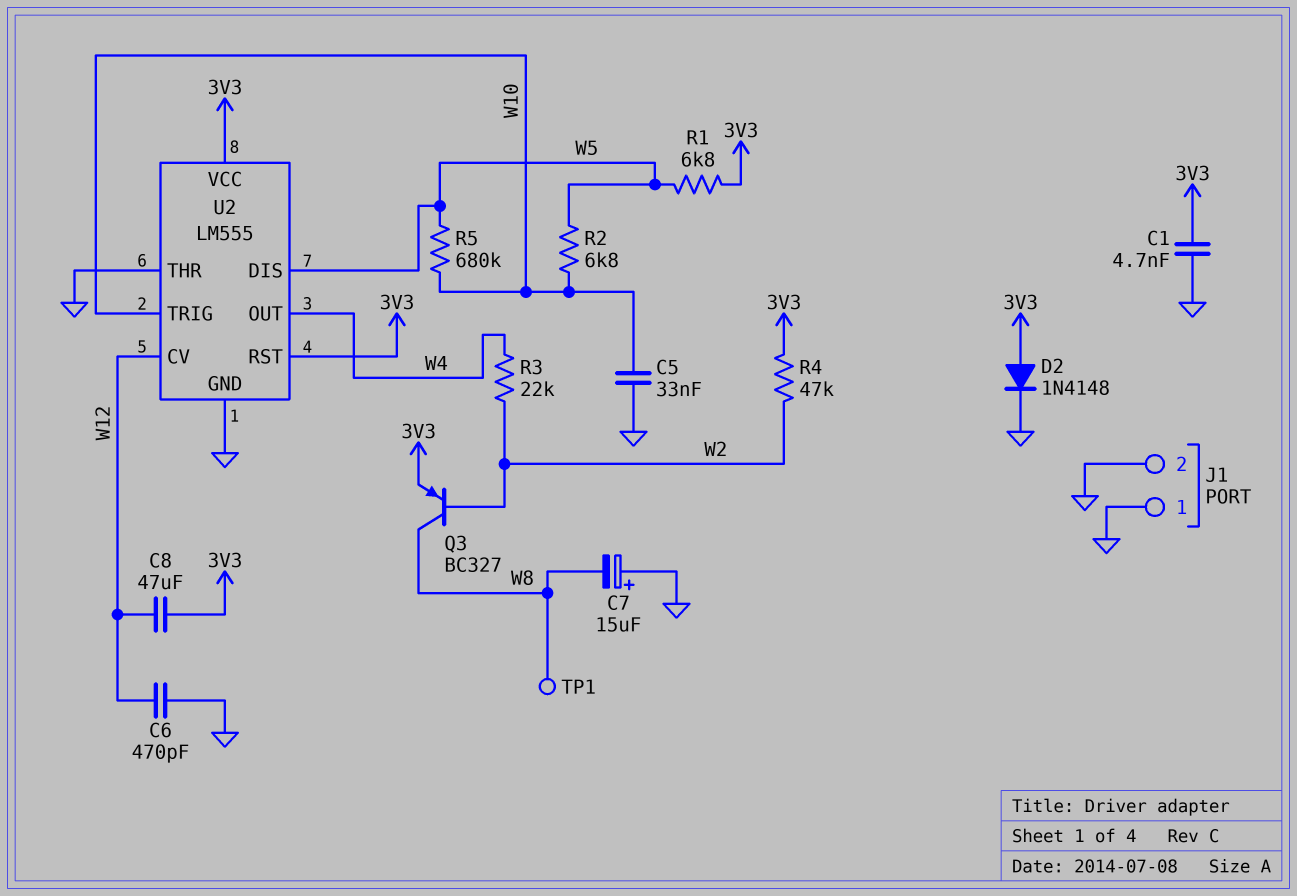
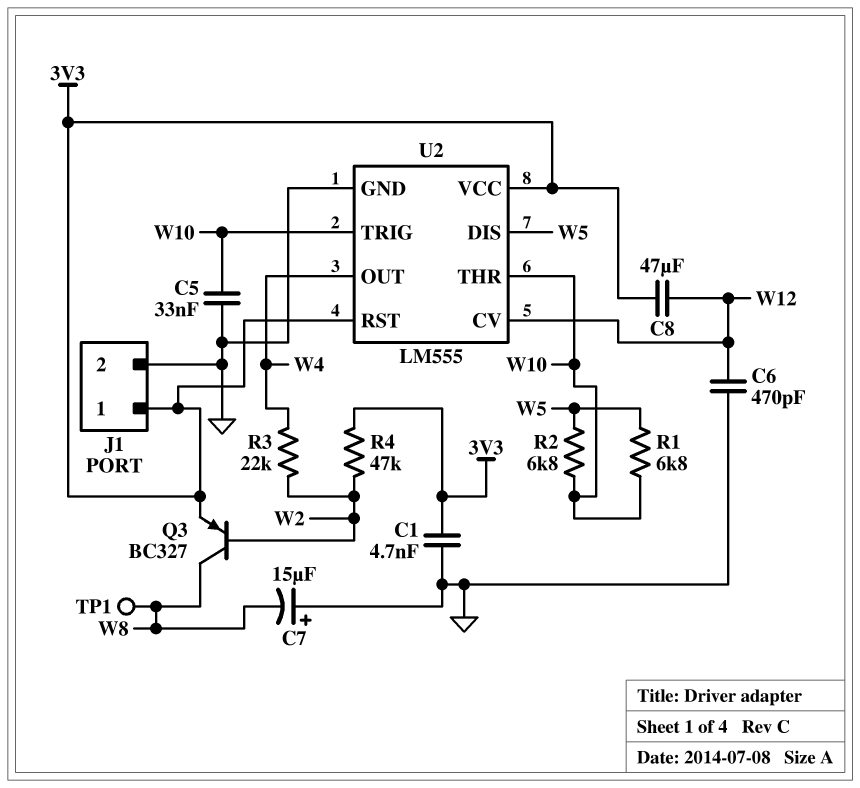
D2: diode 1N4148 (A 3V3, K GND) -> none
J1 pin 1: GND -> 3V3
R1: 6.8k (3V3, W5) -> 6.8k (W5, W10)
R5: 680k (W5, W10) -> none
U2 pin THR: GND -> W10

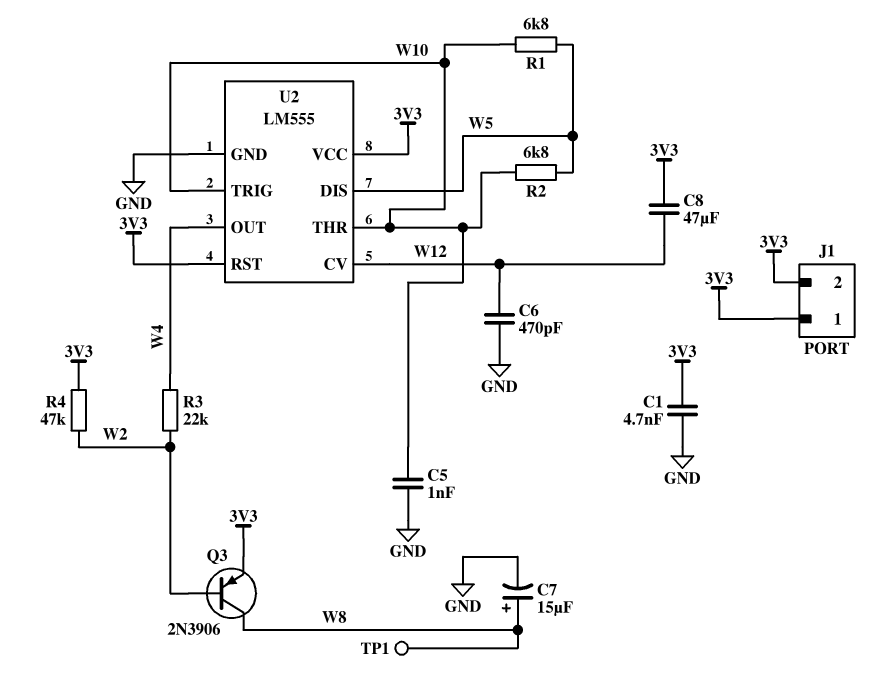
C5: 33nF (GND, W10) -> 1nF (GND, W10)
C7: 15uF (plus GND, minus W8) -> 15uF (plus W8, minus GND)
J1 pin 2: GND -> 3V3
Q3: PNP BC327 (B W2, C W8, E 3V3) -> PNP 2N3906 (B W2, C W8, E 3V3)

